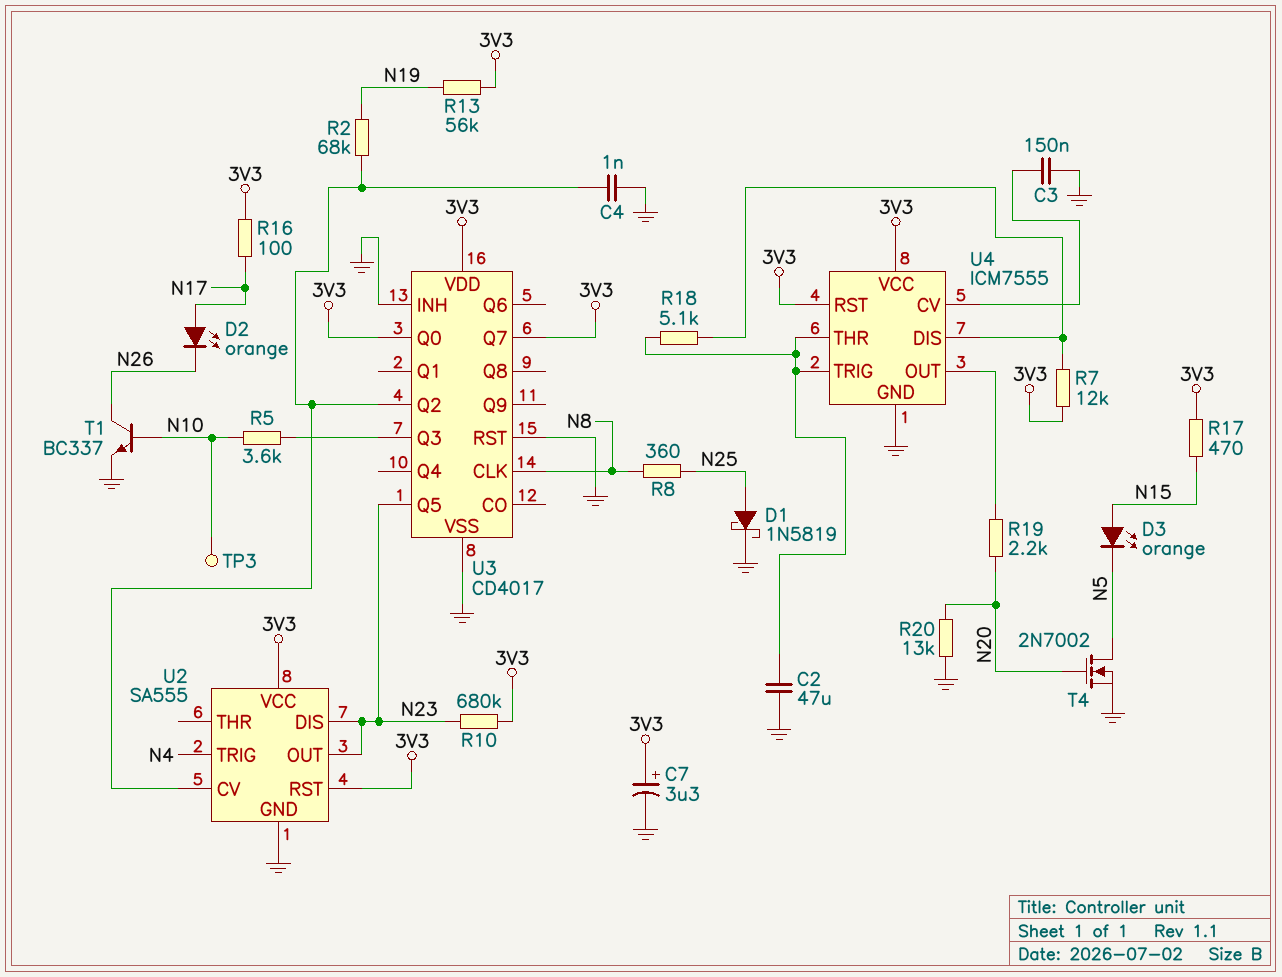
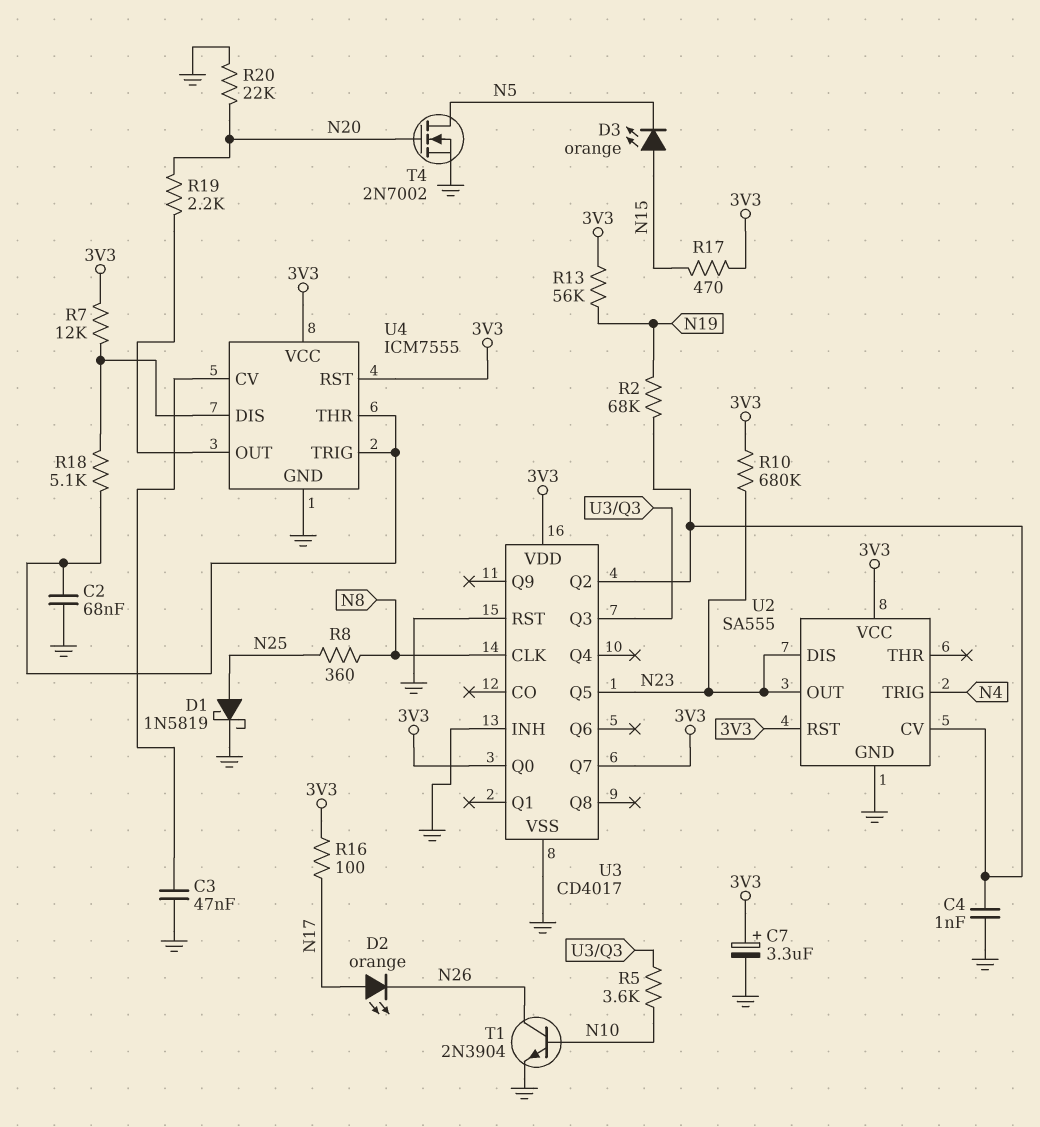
C2: 47uF (GND, U4/THR) -> 68nF (GND, U4/THR)
C3: 150nF (GND, U4/CV) -> 47nF (GND, U4/CV)
R20: 13k (GND, N20) -> 22k (GND, N20)
T1: NPN BC337 (B N10, C N26, E GND) -> NPN 2N3904 (B N10, C N26, E GND)
TP3: test point (N10) -> none

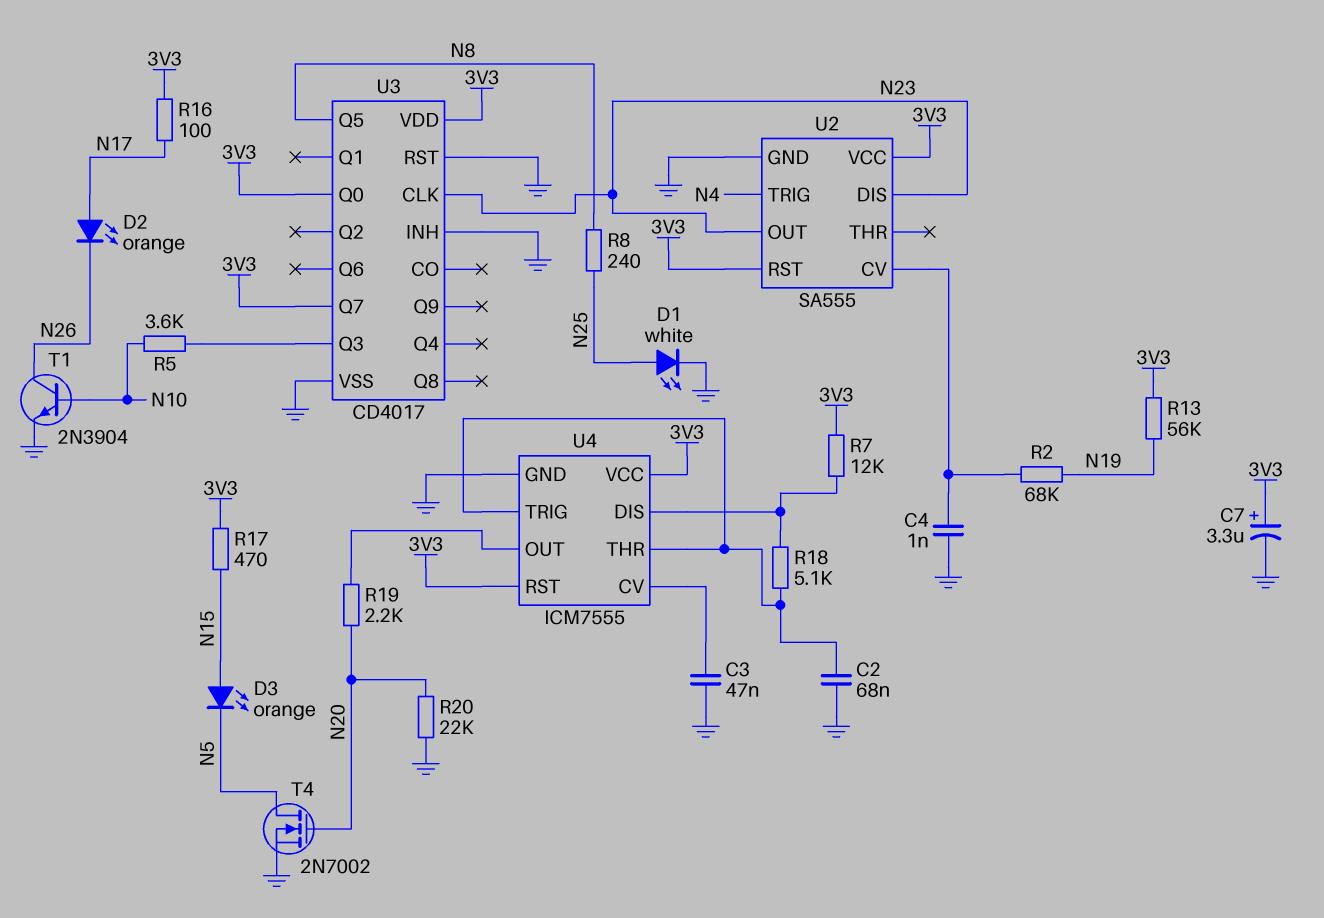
D1: schottky 1N5819 (A N25, K GND) -> LED white (A N25, K GND)
R8: 360 (N8, N25) -> 240 (N8, N25)
R10: 680k (3V3, N23) -> none
U3 pin CLK: N8 -> N23
U3 pin Q2: U2/CV -> none
U3 pin Q5: N23 -> N8

